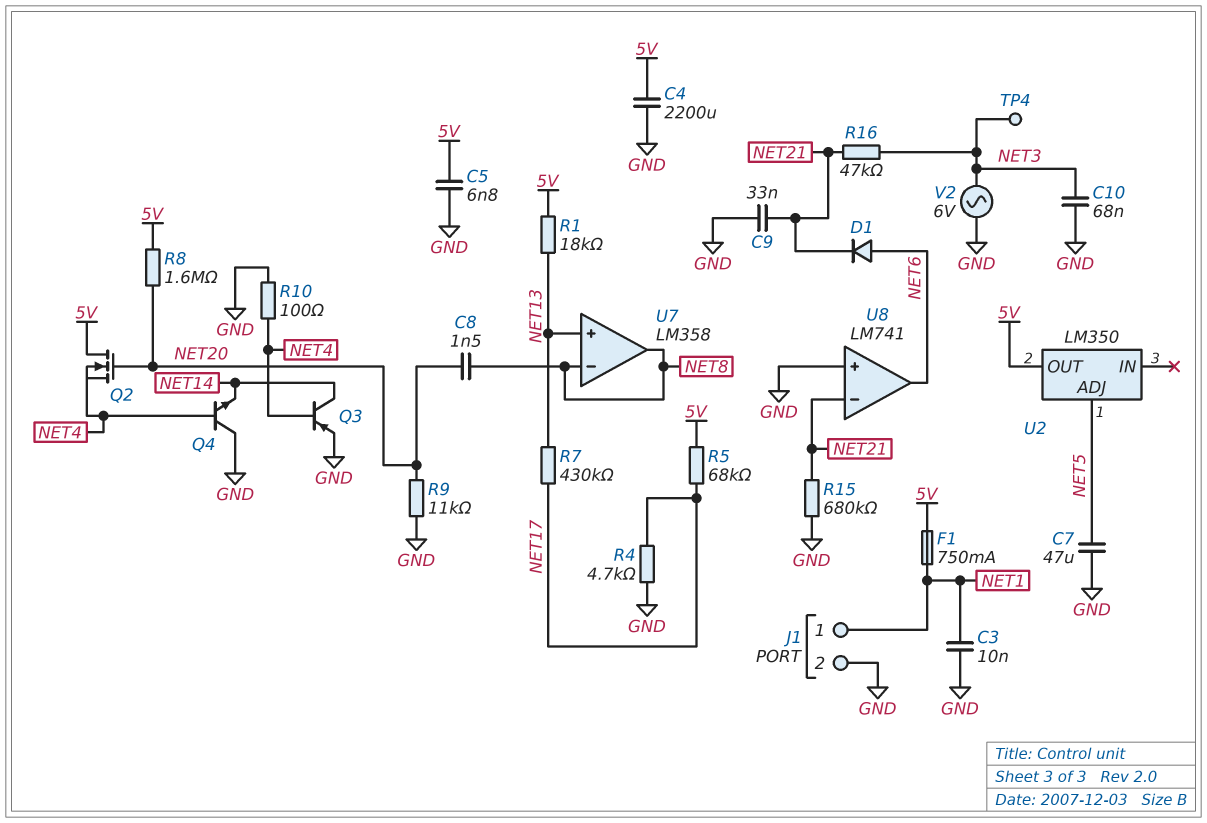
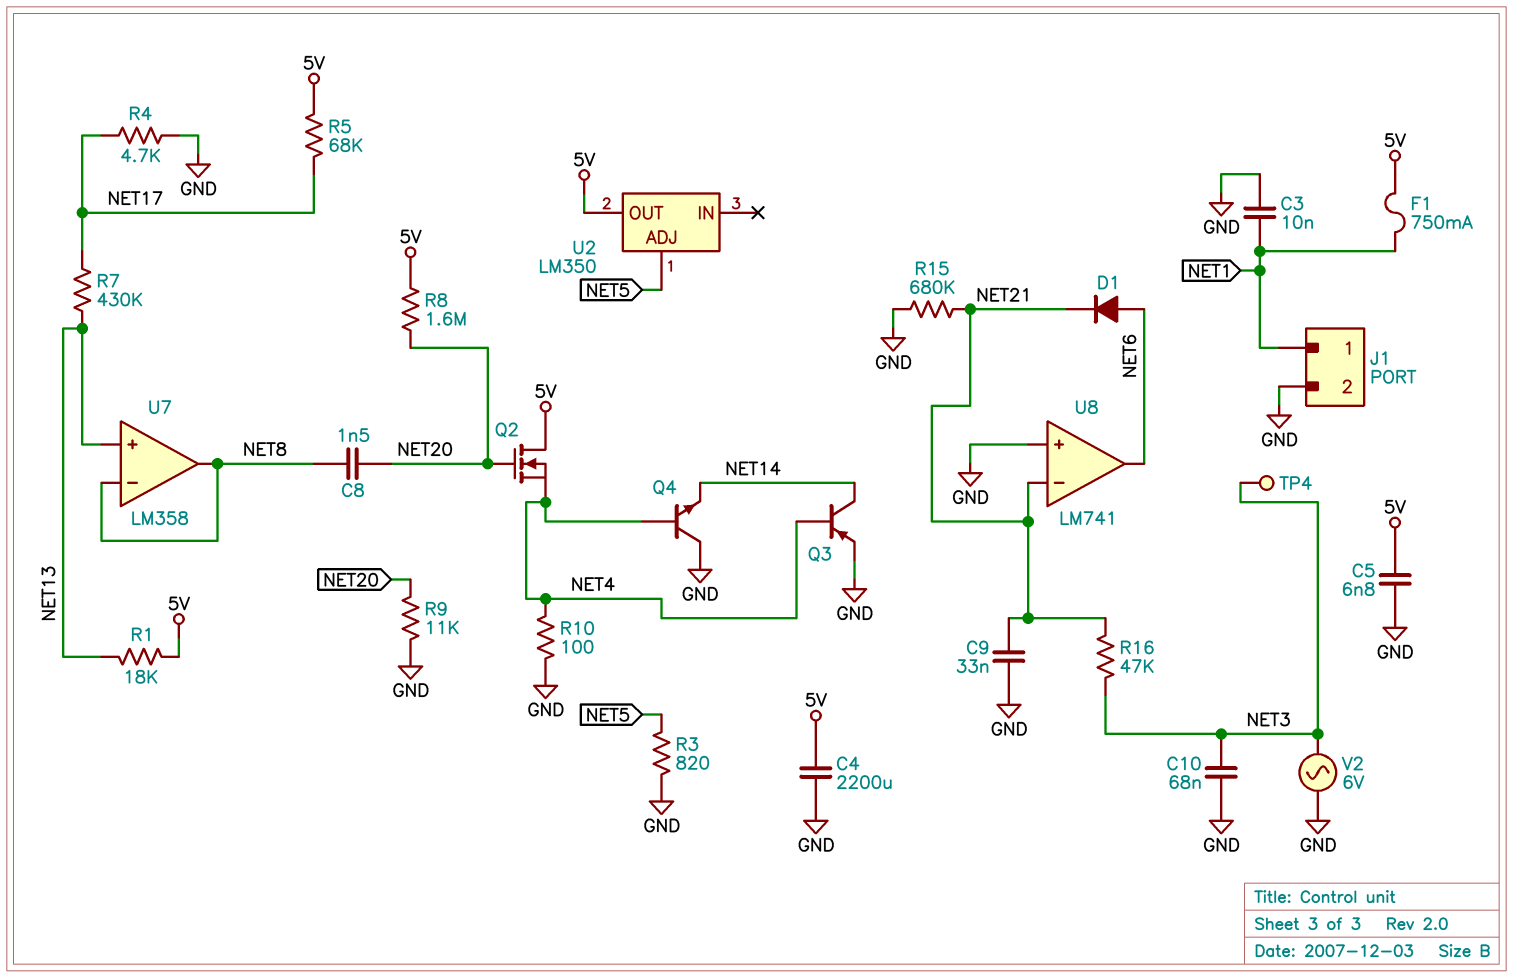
C7: 47uF (GND, NET5) -> none
R3: none -> 820 (GND, NET5)

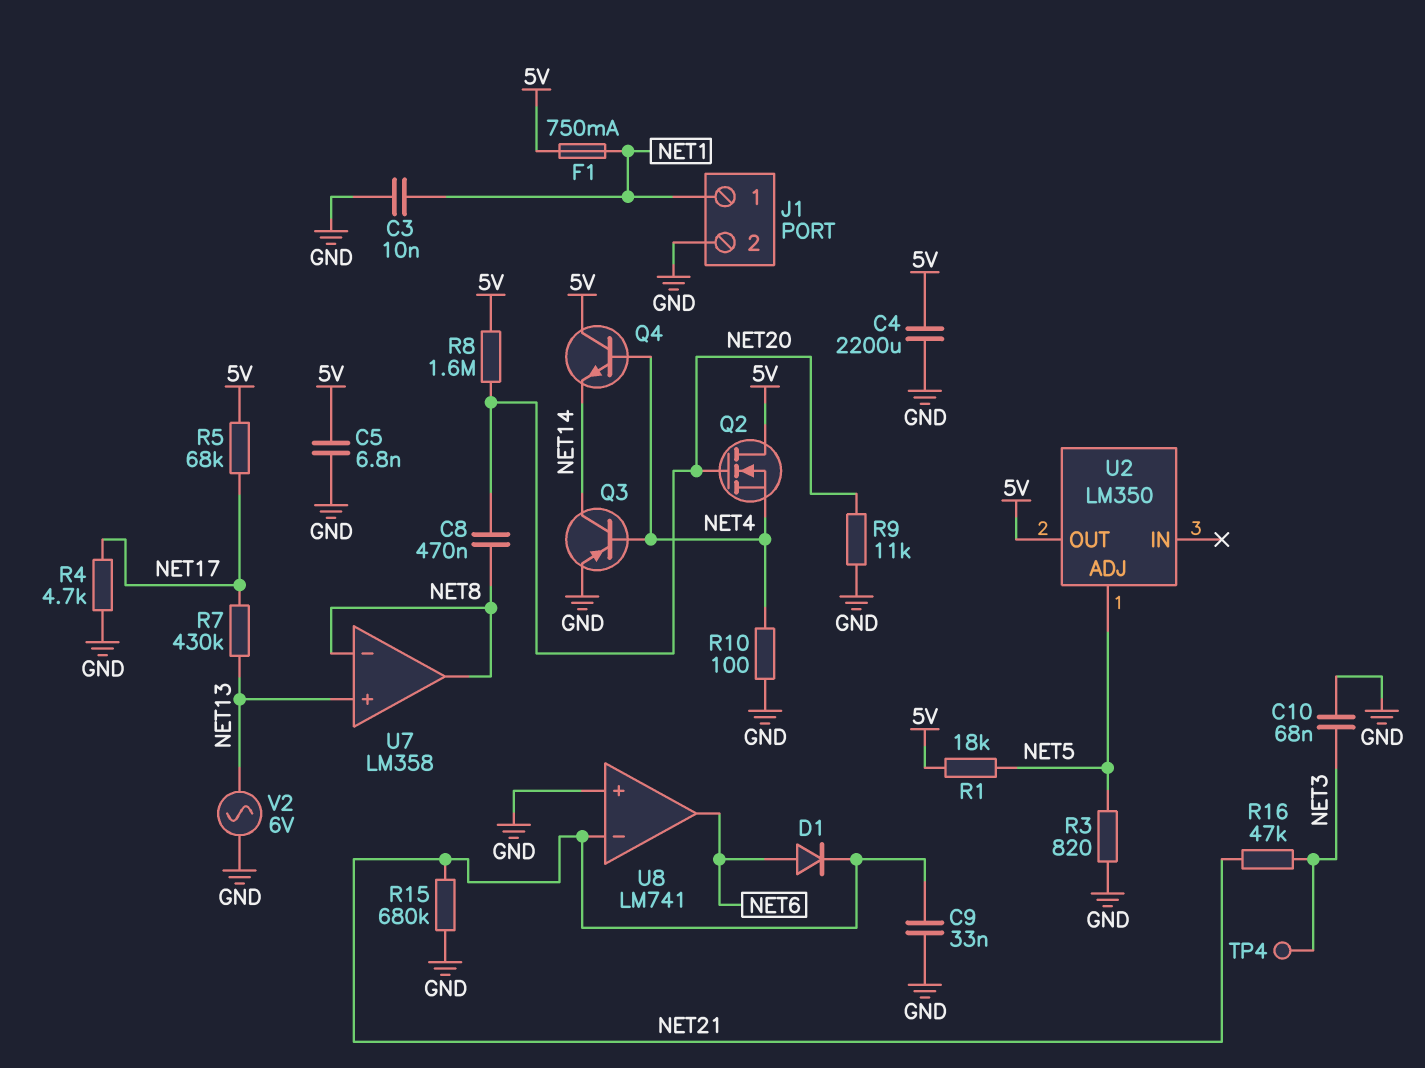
C8: 1.5nF (NET8, NET20) -> 470nF (NET8, NET20)
Q4: NPN (B NET4, C GND, E NET14) -> NPN (B NET4, C 5V, E NET14)
R1: 18k (5V, NET13) -> 18k (5V, NET5)
V2: AC 6V (GND, NET3) -> AC 6V (GND, NET13)

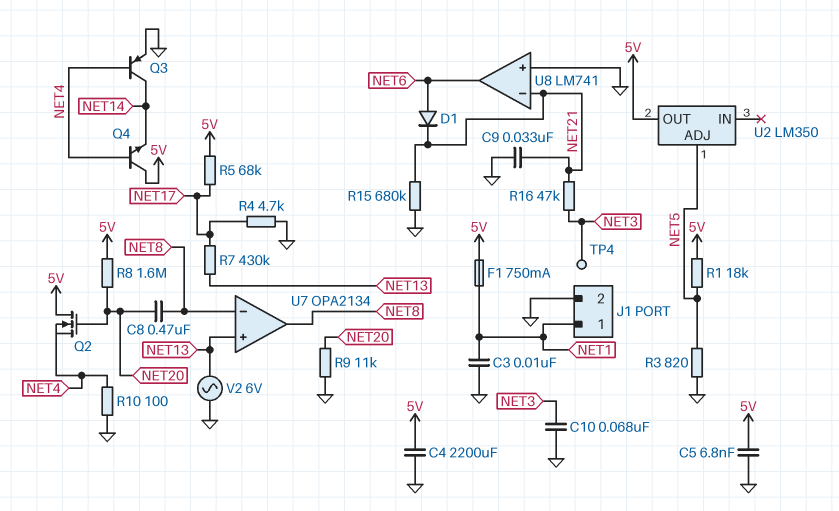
U7: LM358 -> OPA2134

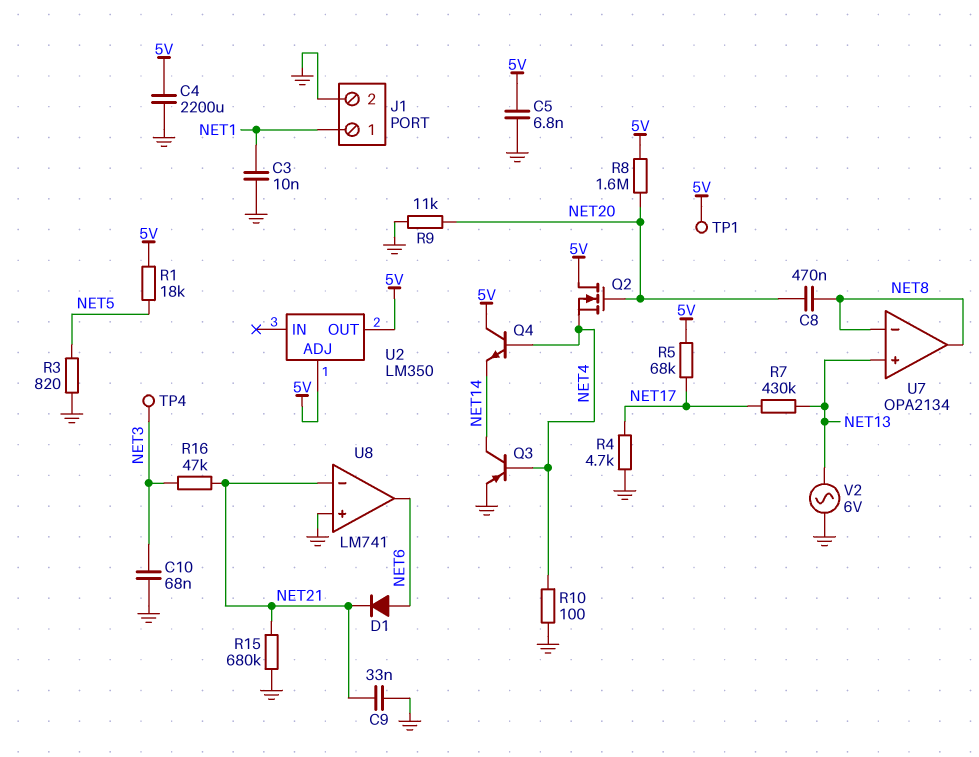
F1: 750mA (5V, NET1) -> none
TP1: none -> test point (5V)
U2 pin ADJ: NET5 -> 5V

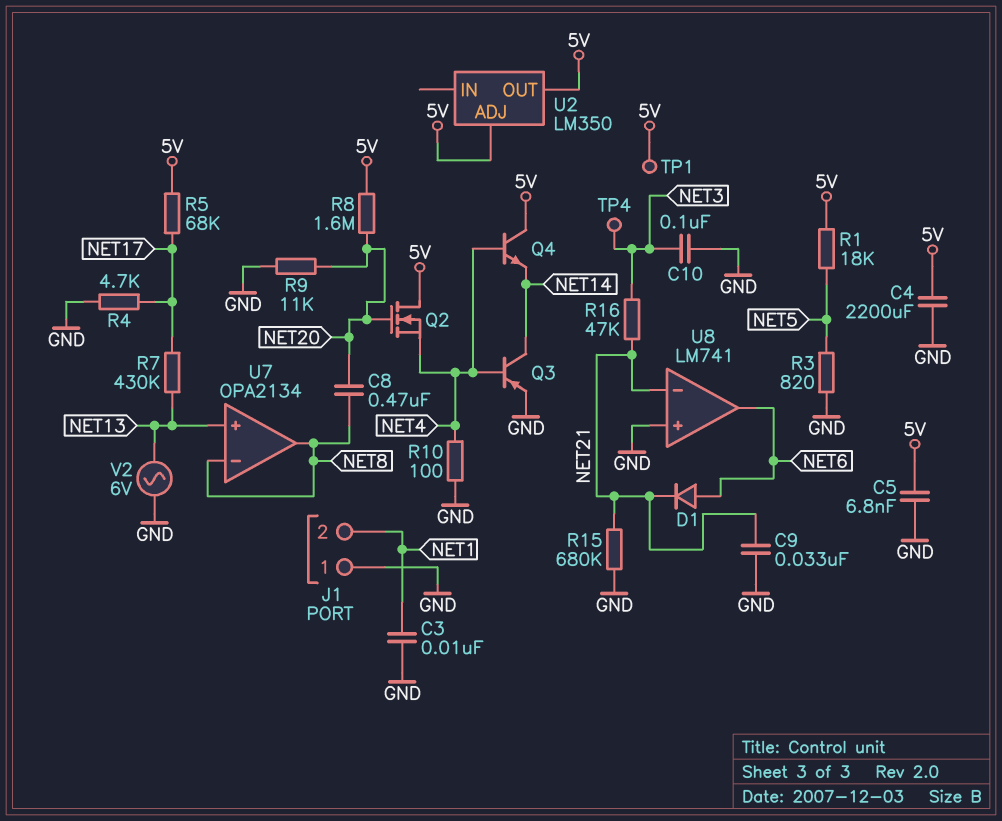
C10: 68nF (GND, NET3) -> 100nF (GND, NET3)
J1 pin 1: NET1 -> GND
J1 pin 2: GND -> NET1

